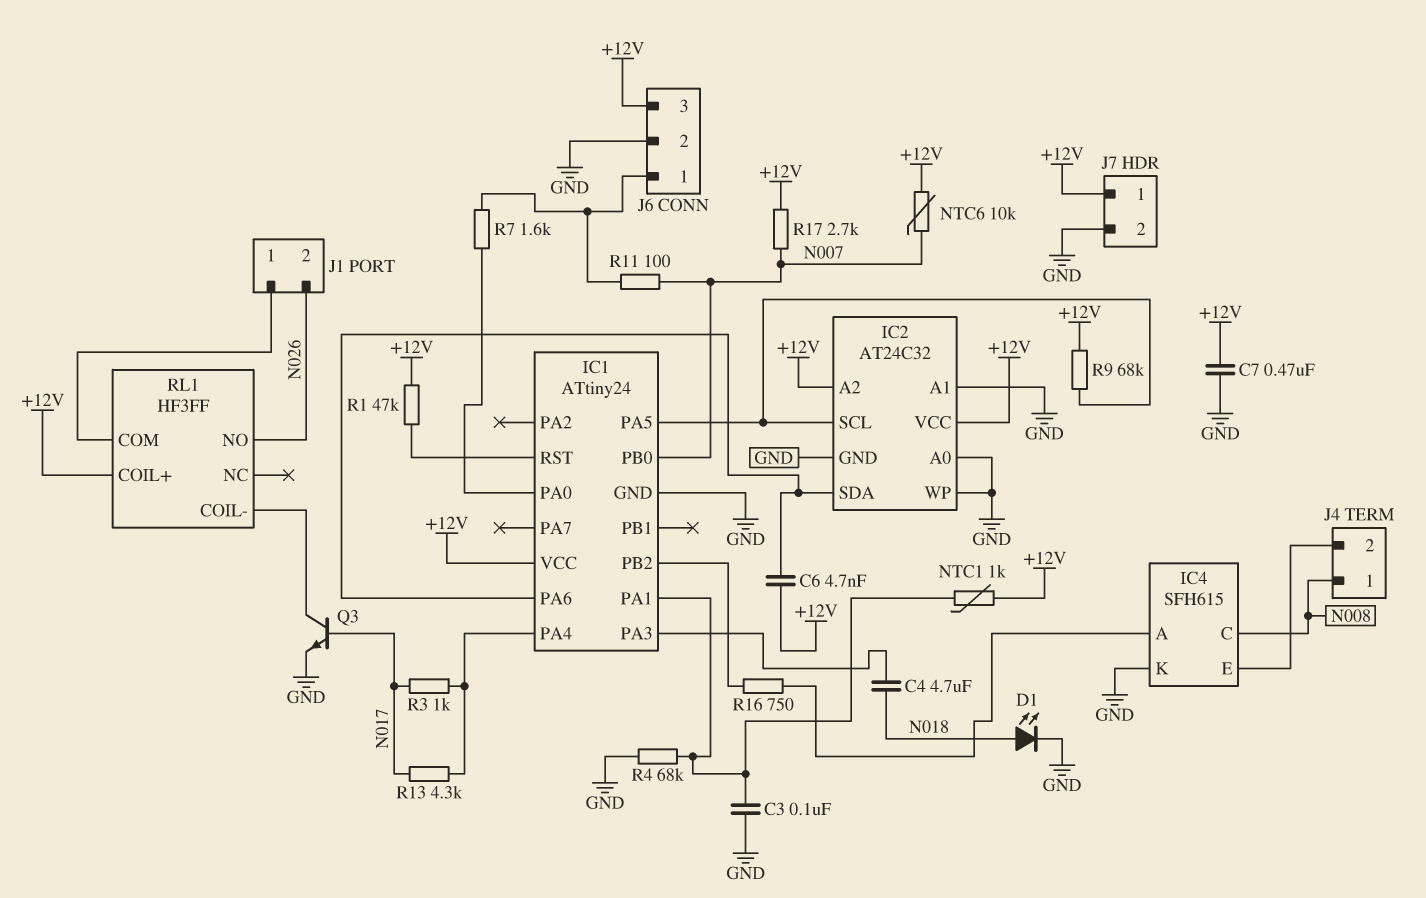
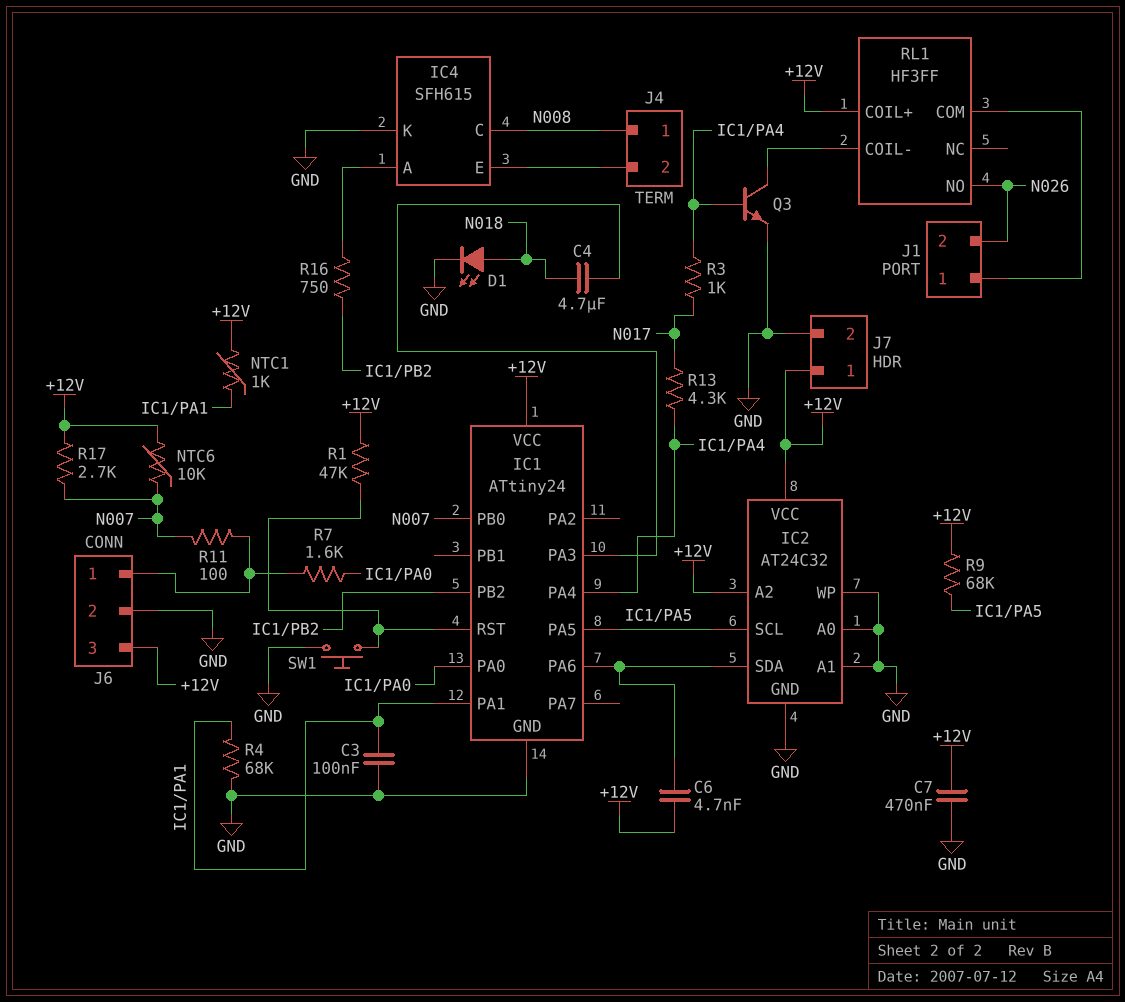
Q3: NPN (B N017, C RL1/COIL-, E GND) -> NPN (B IC1/PA4, C RL1/COIL-, E GND)
SW1: none -> button (GND, IC1/RST)

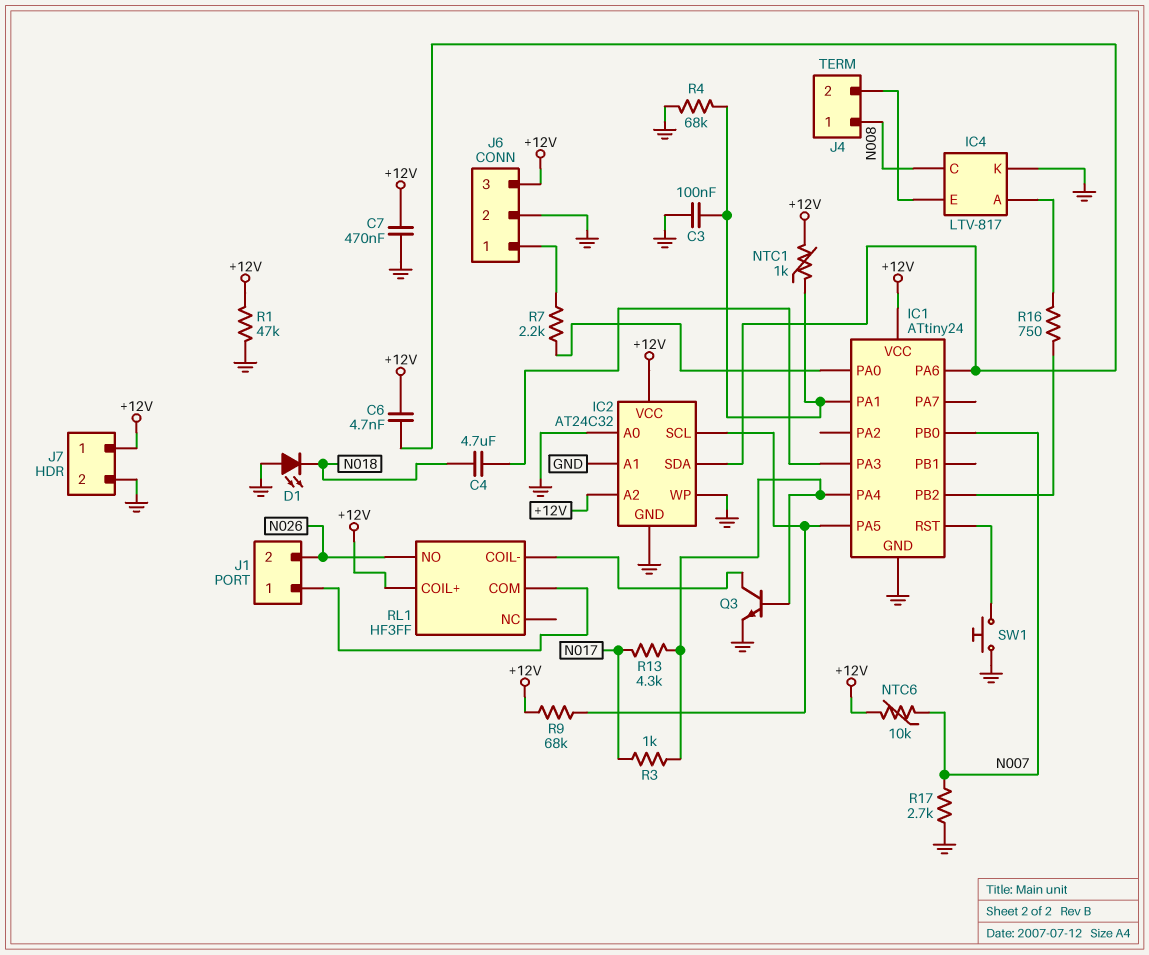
D1: LED (A N018, K GND) -> LED (A GND, K N018)
IC4: SFH615 -> LTV-817
R1: 47k (+12V, IC1/RST) -> 47k (+12V, GND)
R7: 1.6k (IC1/PA0, J6/1) -> 2.2k (IC1/PA0, J6/1)
R11: 100 (J6/1, N007) -> none
R17: 2.7k (+12V, N007) -> 2.7k (GND, N007)

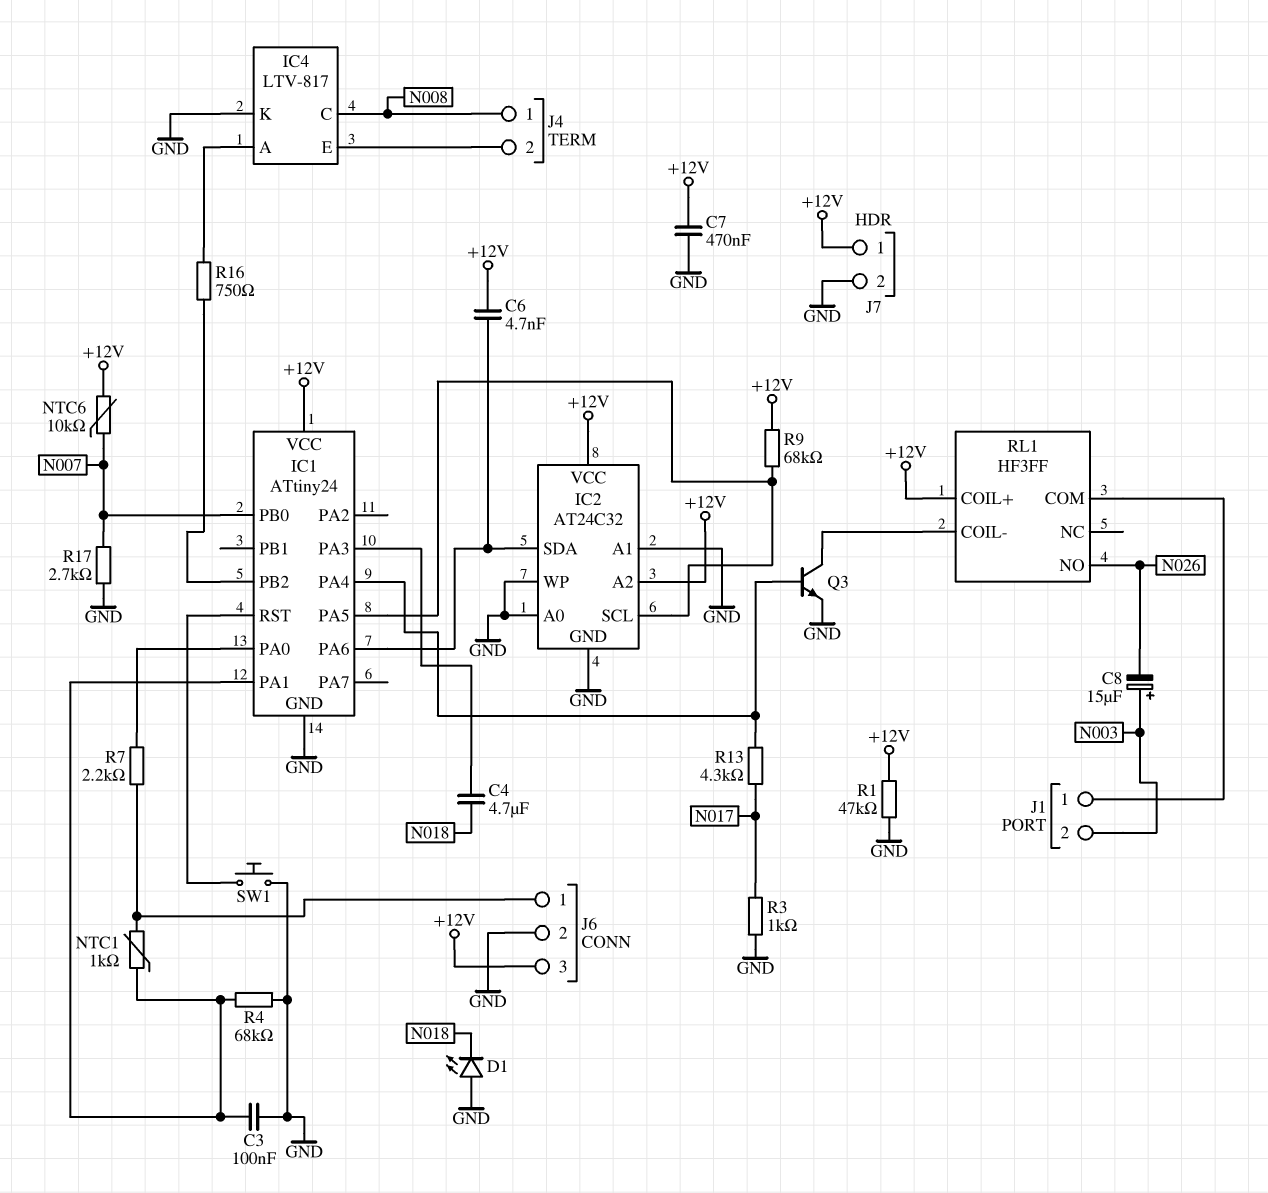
C8: none -> 15uF (plus N003, minus N026)
J1 pin 2: N026 -> N003
NTC1: 1k (+12V, IC1/PA1) -> 1k (IC1/PA1, J6/1)
R3: 1k (IC1/PA4, N017) -> 1k (GND, N017)

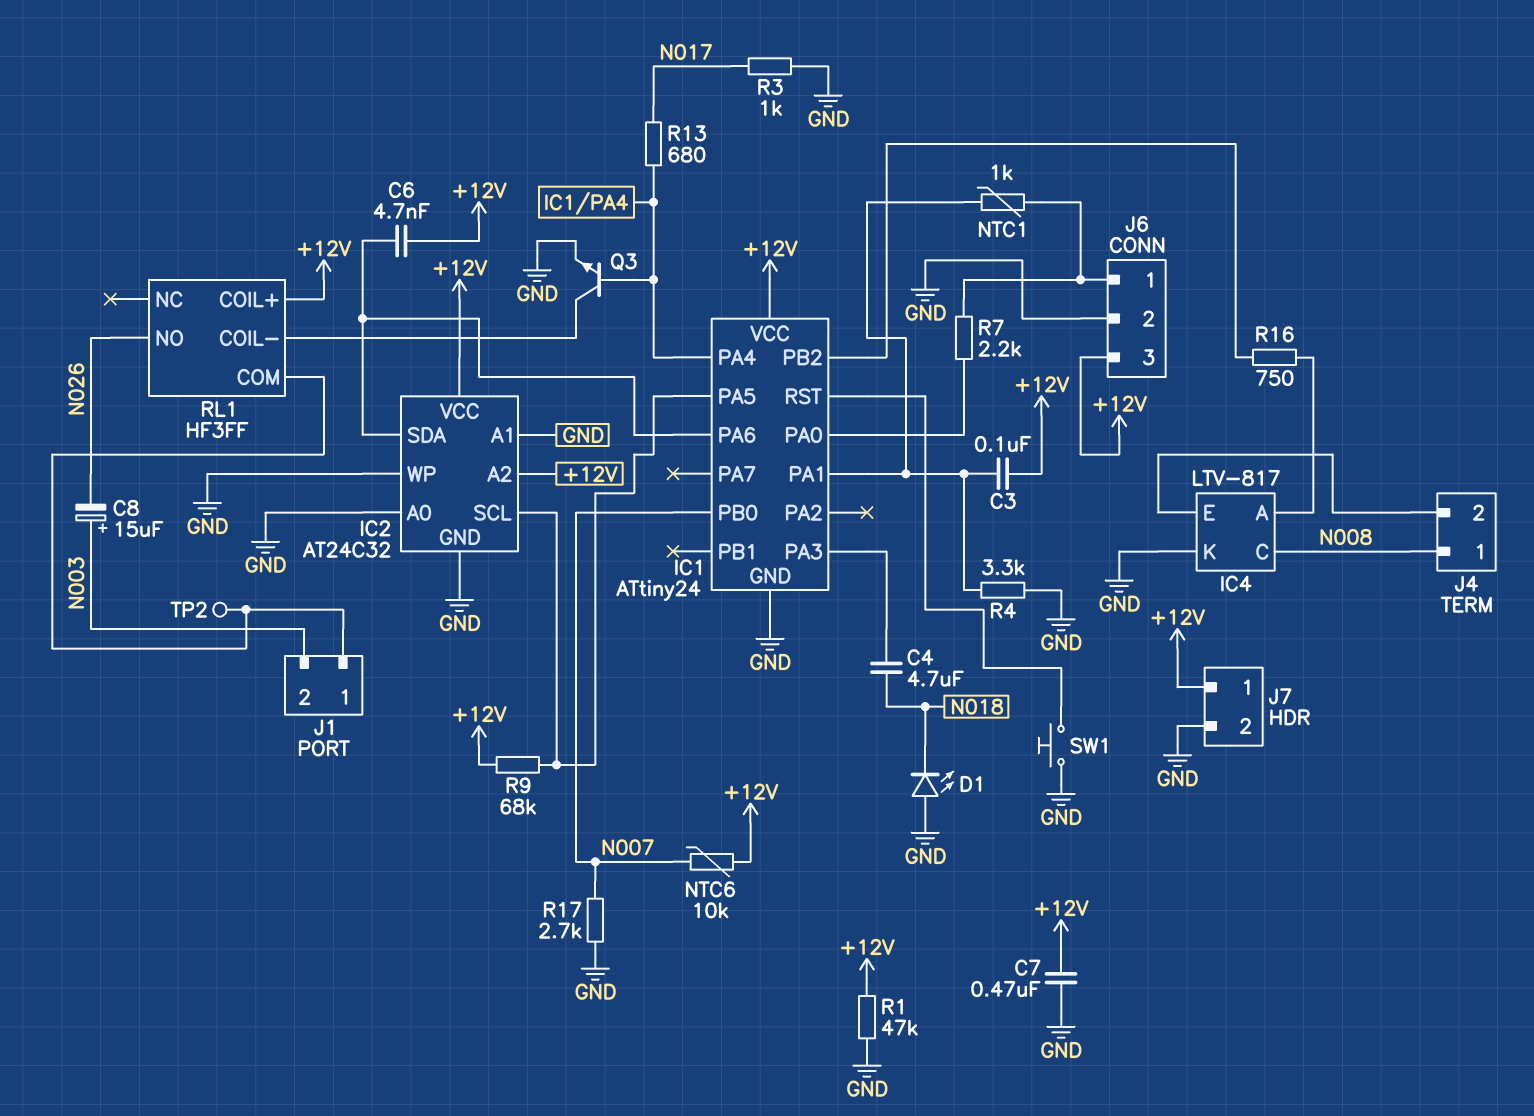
C3: 100nF (GND, IC1/PA1) -> 100nF (+12V, IC1/PA1)
R4: 68k (GND, IC1/PA1) -> 3.3k (GND, IC1/PA1)
R13: 4.3k (IC1/PA4, N017) -> 680 (IC1/PA4, N017)
TP2: none -> test point (J1/1)

